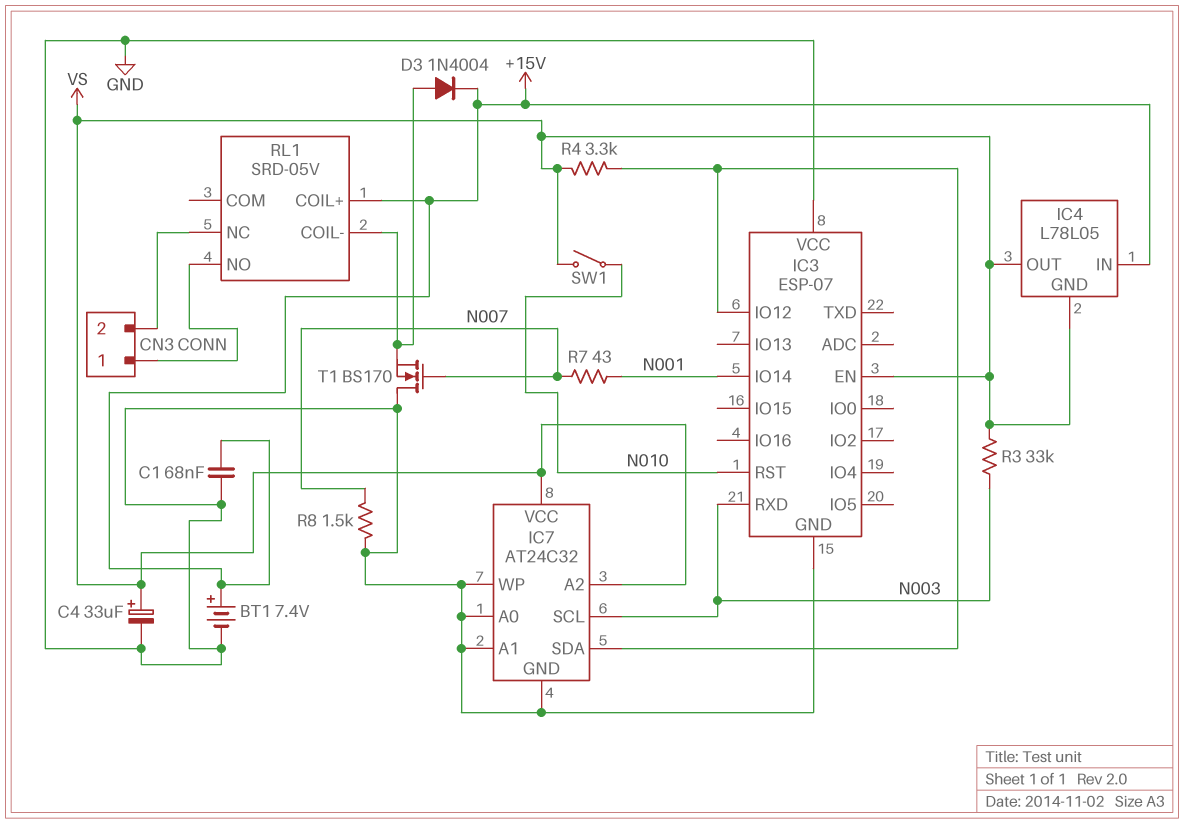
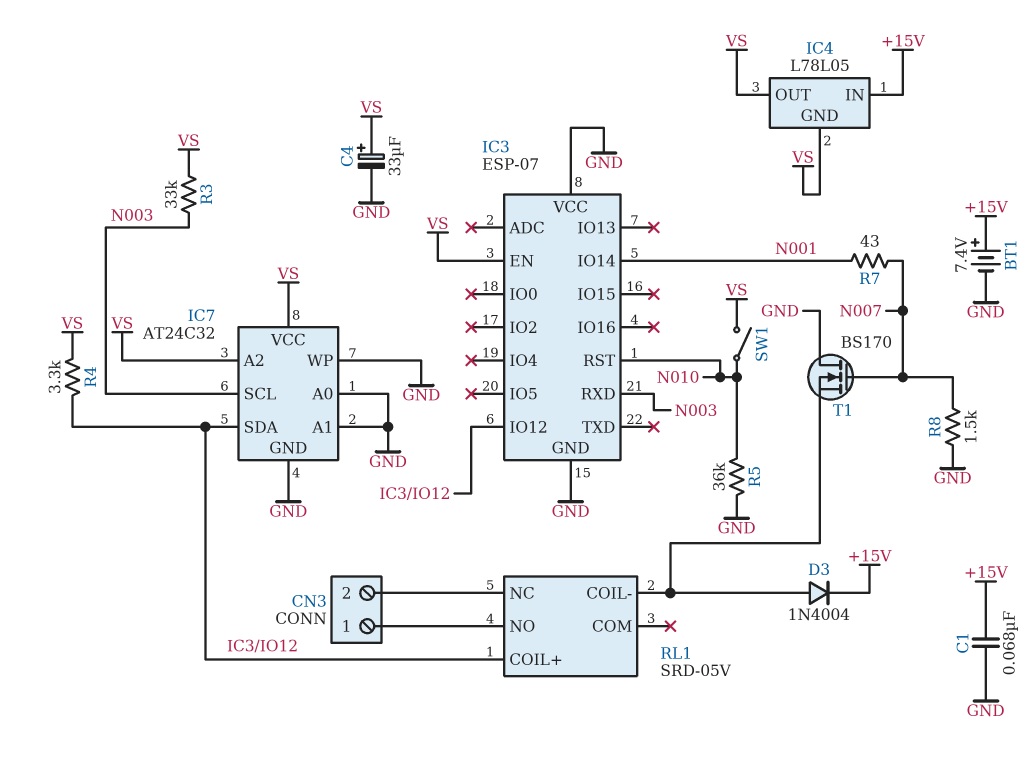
R5: none -> 36k (GND, N010)
RL1 pin COIL+: +15V -> IC3/IO12

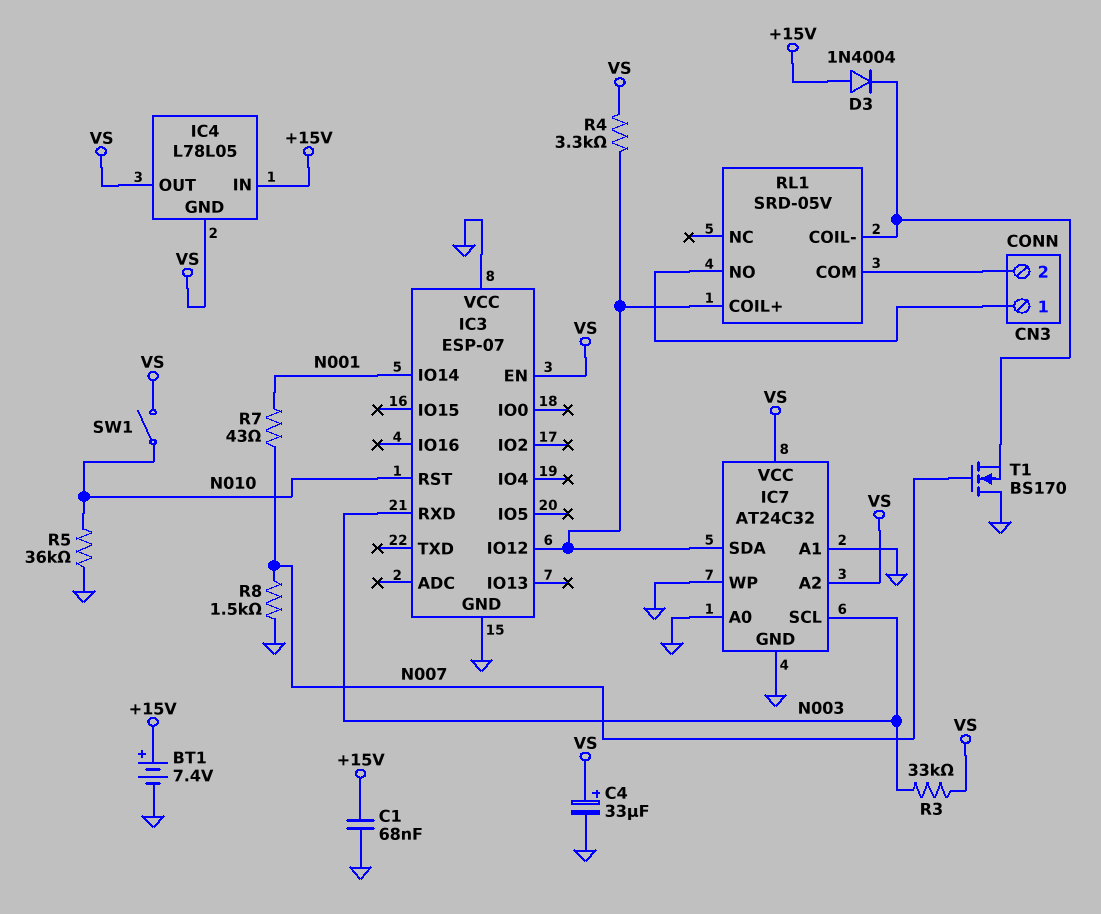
D3: diode 1N4004 (A RL1/COIL-, K +15V) -> diode 1N4004 (A +15V, K RL1/COIL-)
RL1 pin COM: none -> CN3/2
RL1 pin NC: CN3/2 -> none

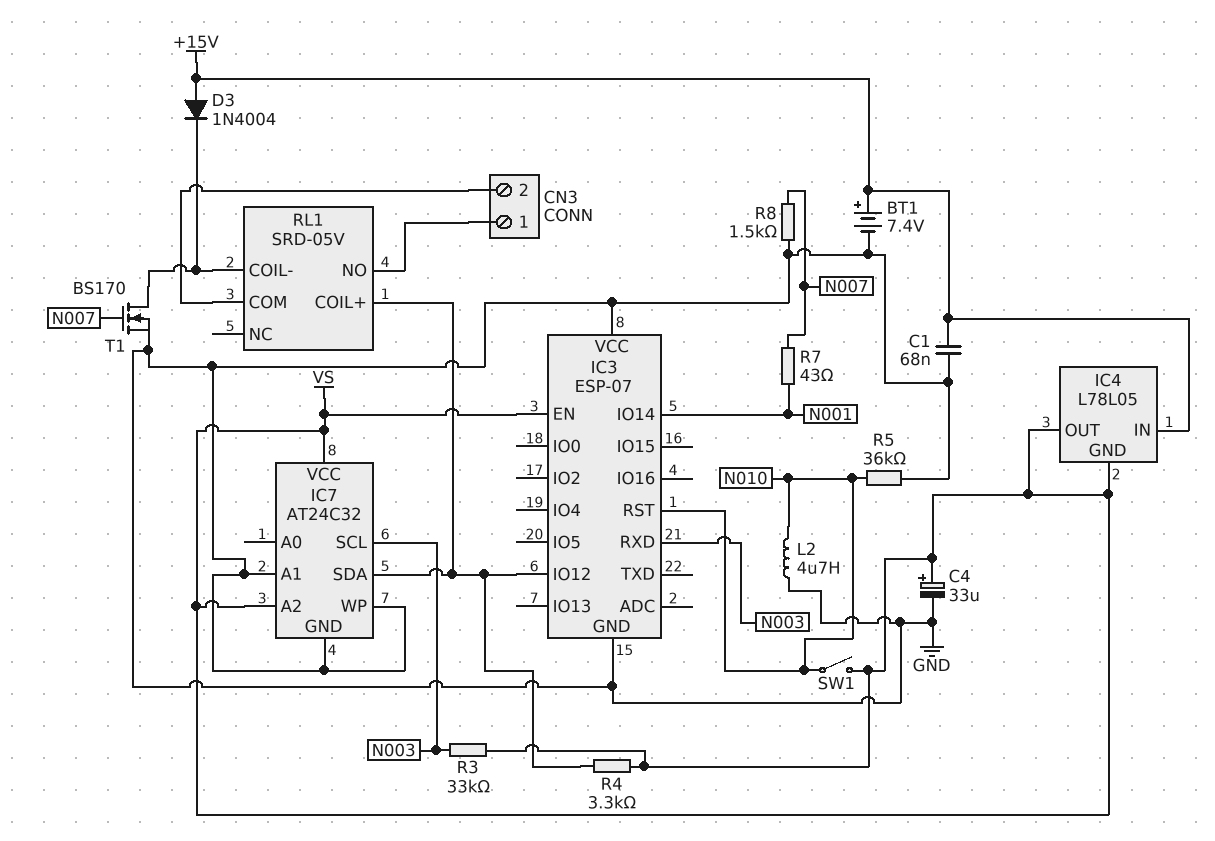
IC7 pin A0: GND -> none
L2: none -> 4.7uH (GND, N010)
T1: NMOS BS170 (G N007, D GND, S RL1/COIL-) -> NMOS BS170 (G N007, D RL1/COIL-, S GND)

